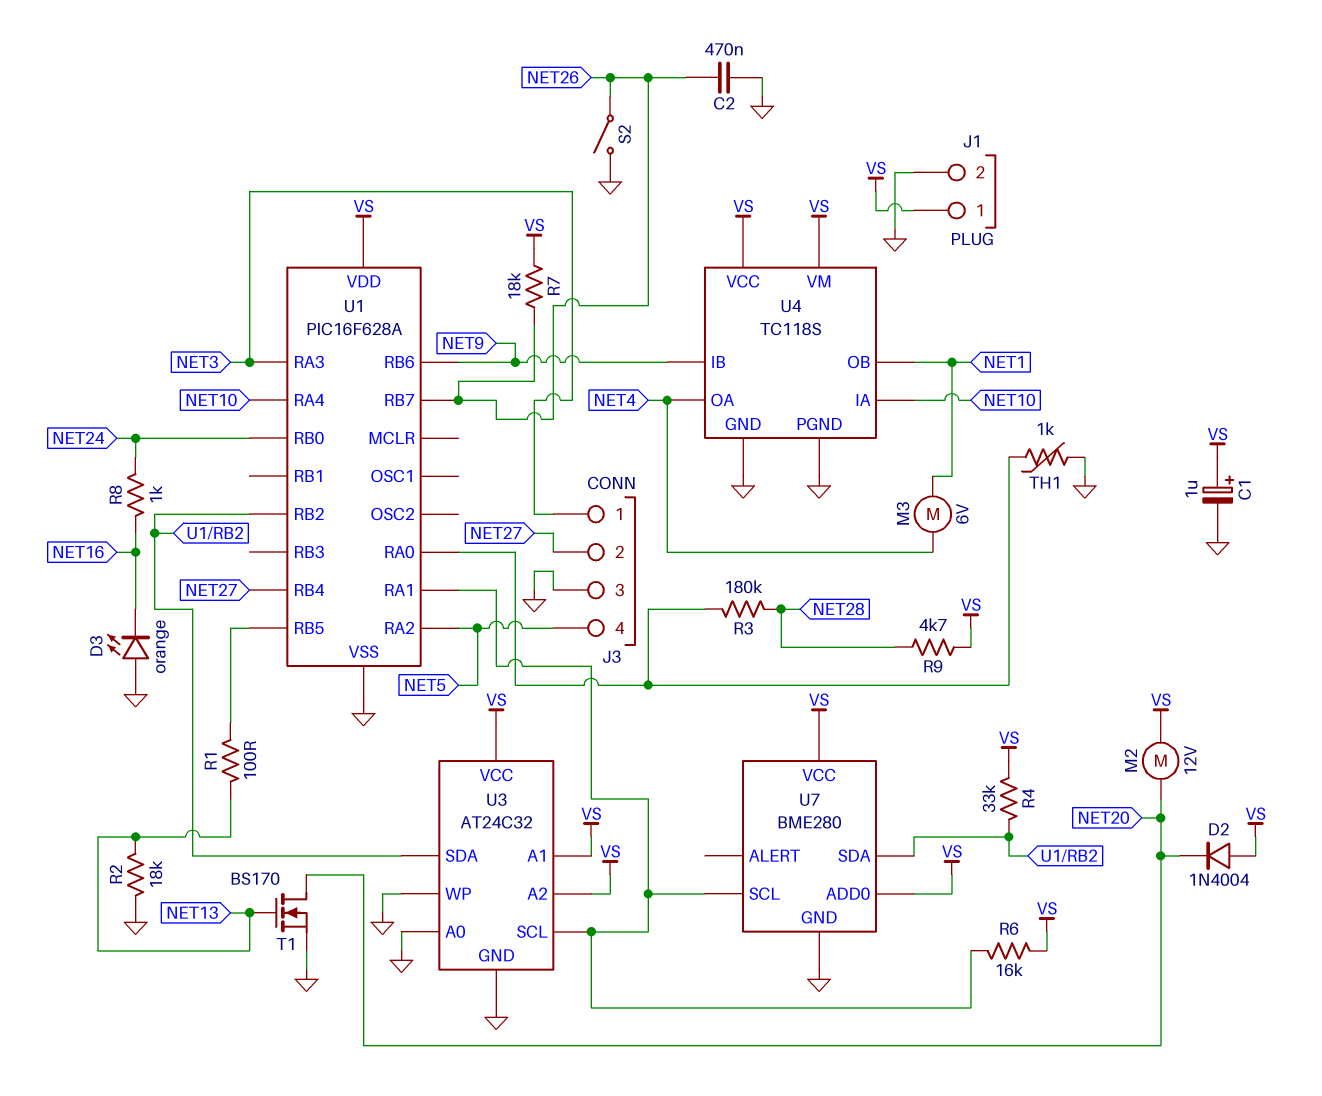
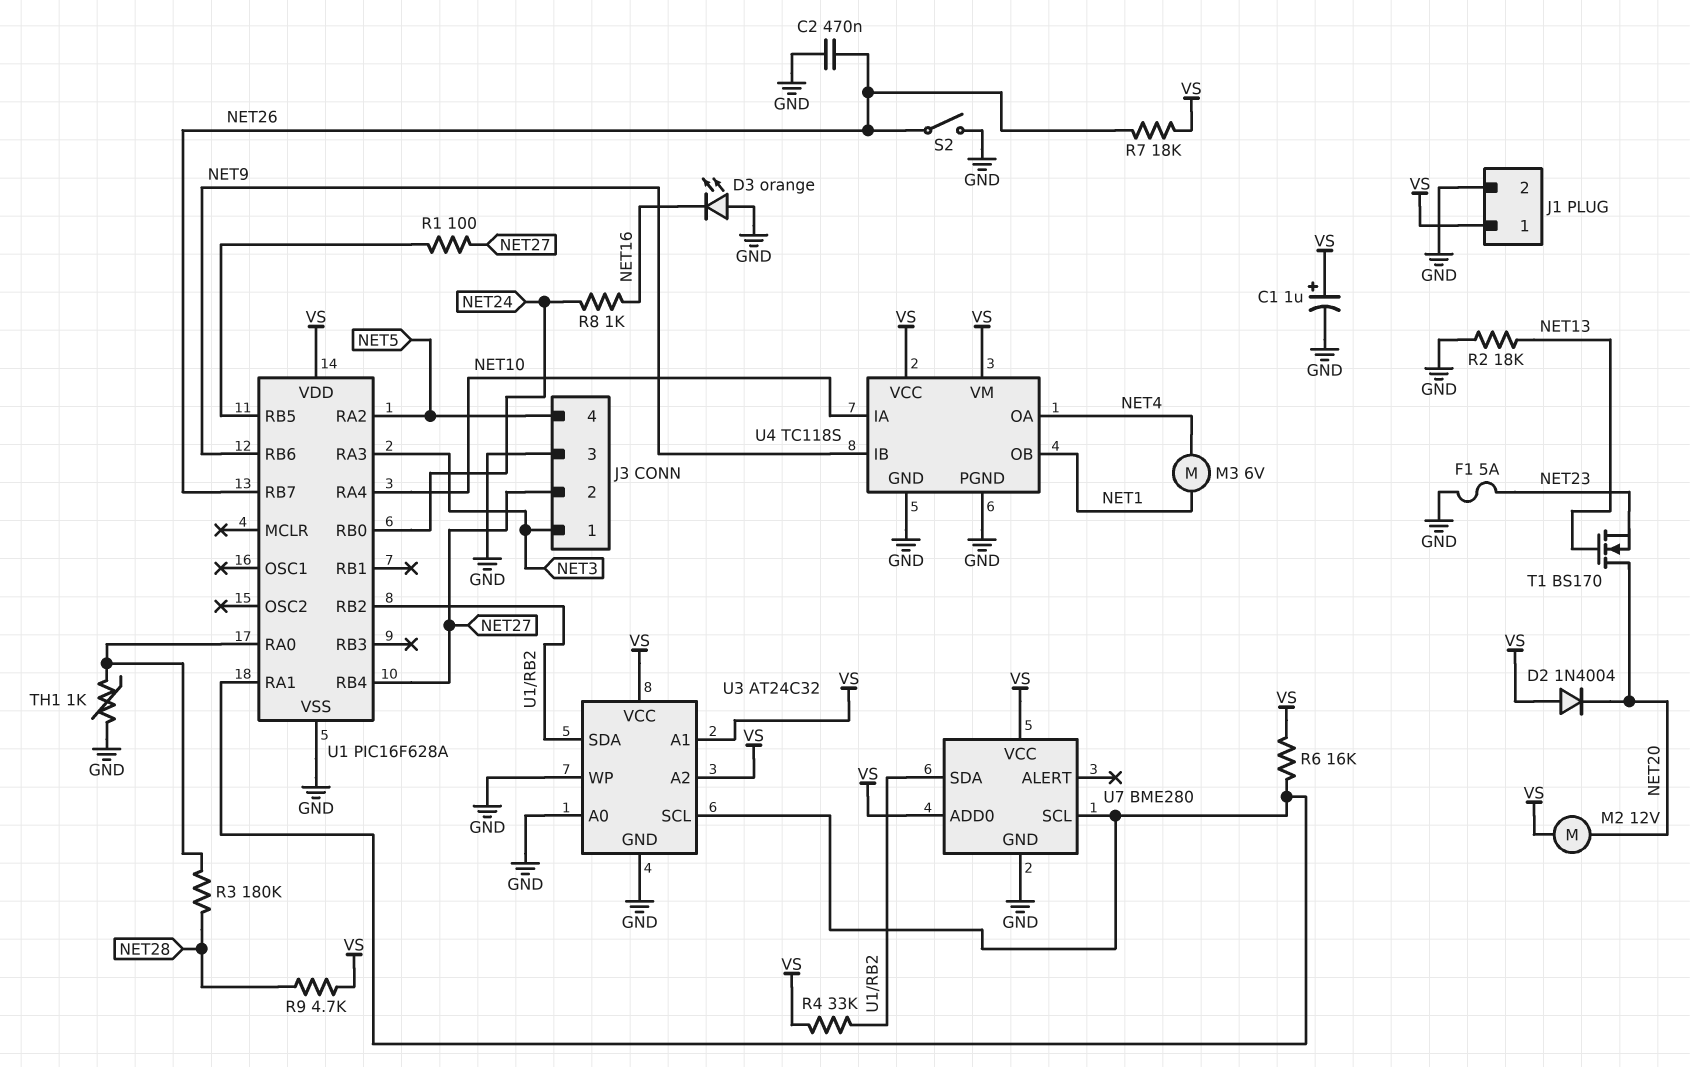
F1: none -> 5A (GND, NET23)
R1: 100 (NET13, U1/RB5) -> 100 (NET27, U1/RB5)
T1: NMOS BS170 (G NET13, D NET20, S GND) -> NMOS BS170 (G NET13, D NET20, S NET23)

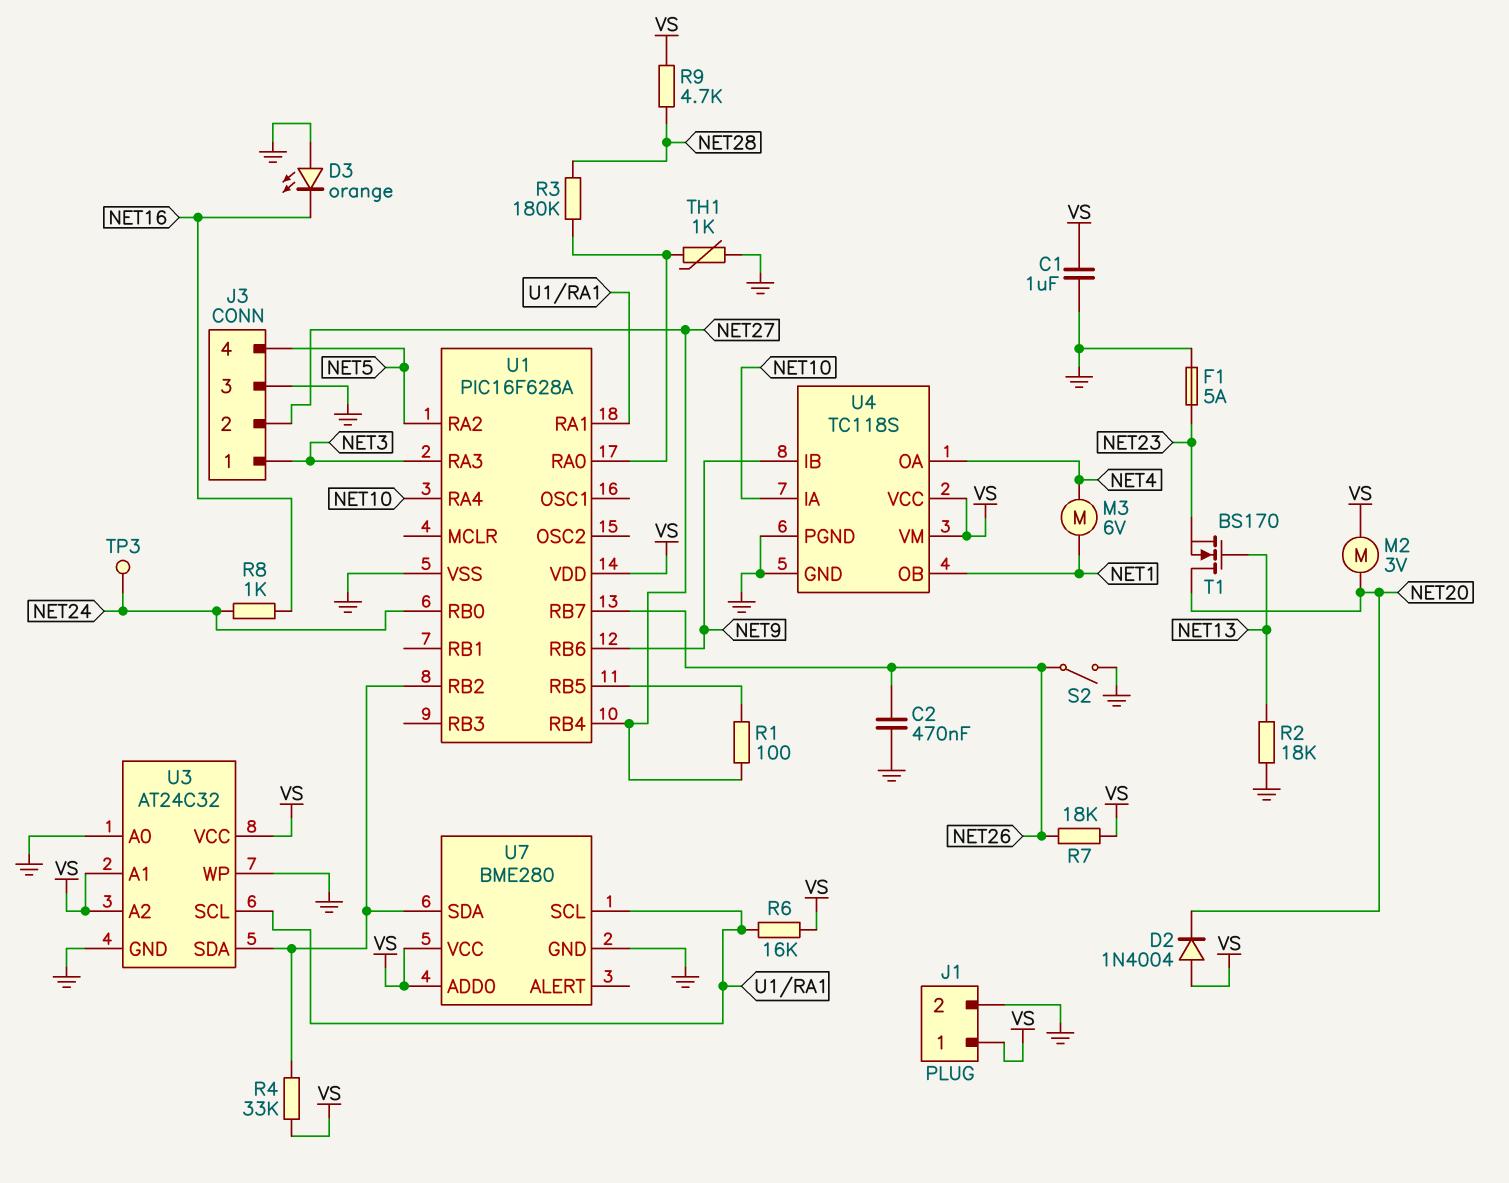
C1: 1uF (plus VS, minus GND) -> 1uF (GND, VS)
M2: motor 12V (NET20, VS) -> motor 3V (NET20, VS)
TP3: none -> test point (NET24)

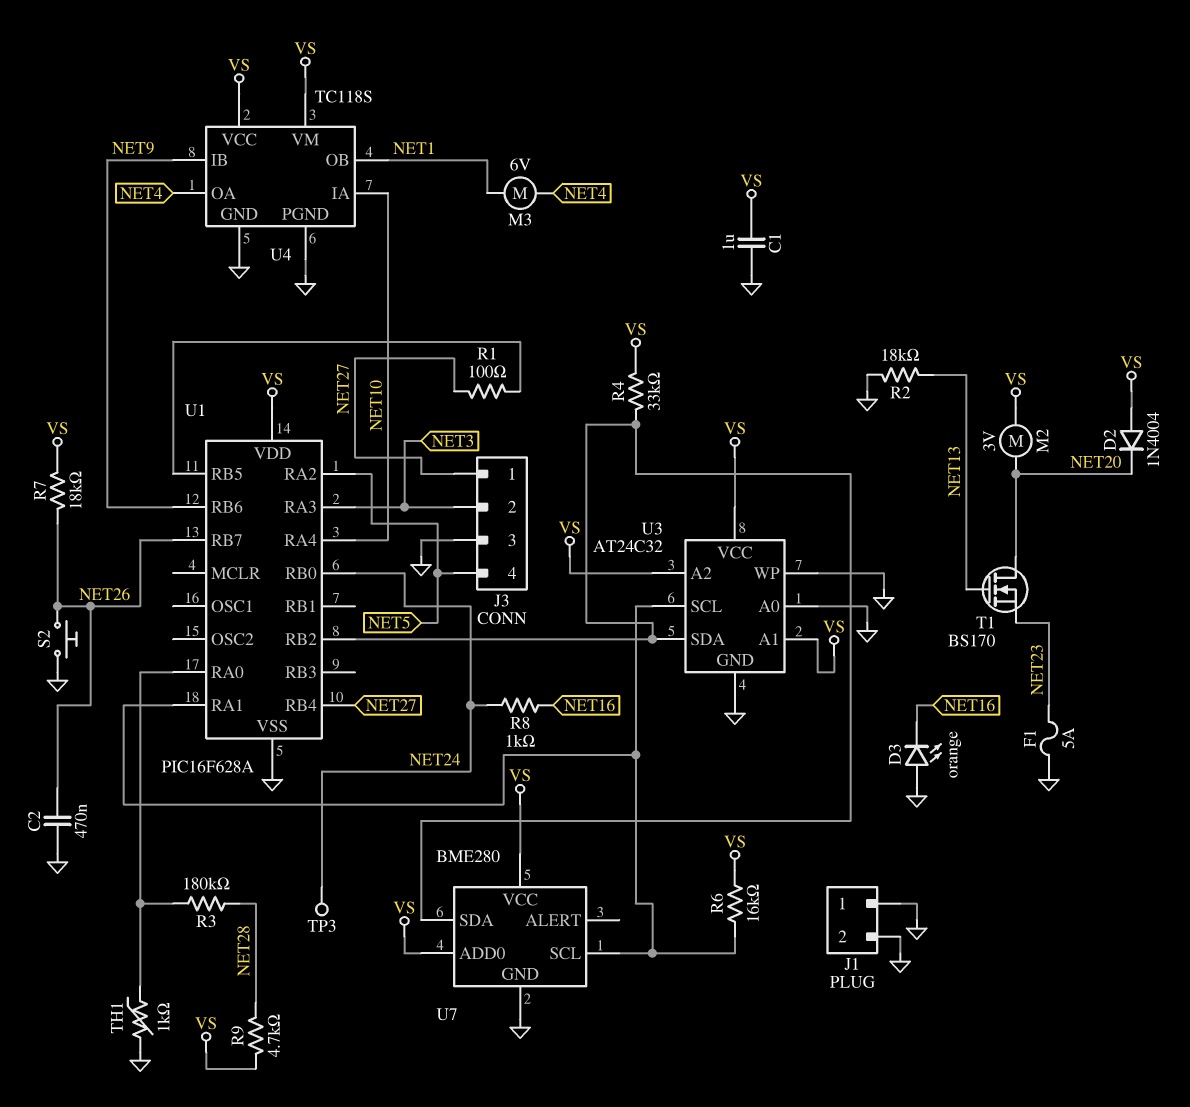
J1 pin 1: VS -> GND
J3 pin 1: NET3 -> NET27
J3 pin 2: NET27 -> NET3
S2: switch (GND, NET26) -> button (GND, NET26)

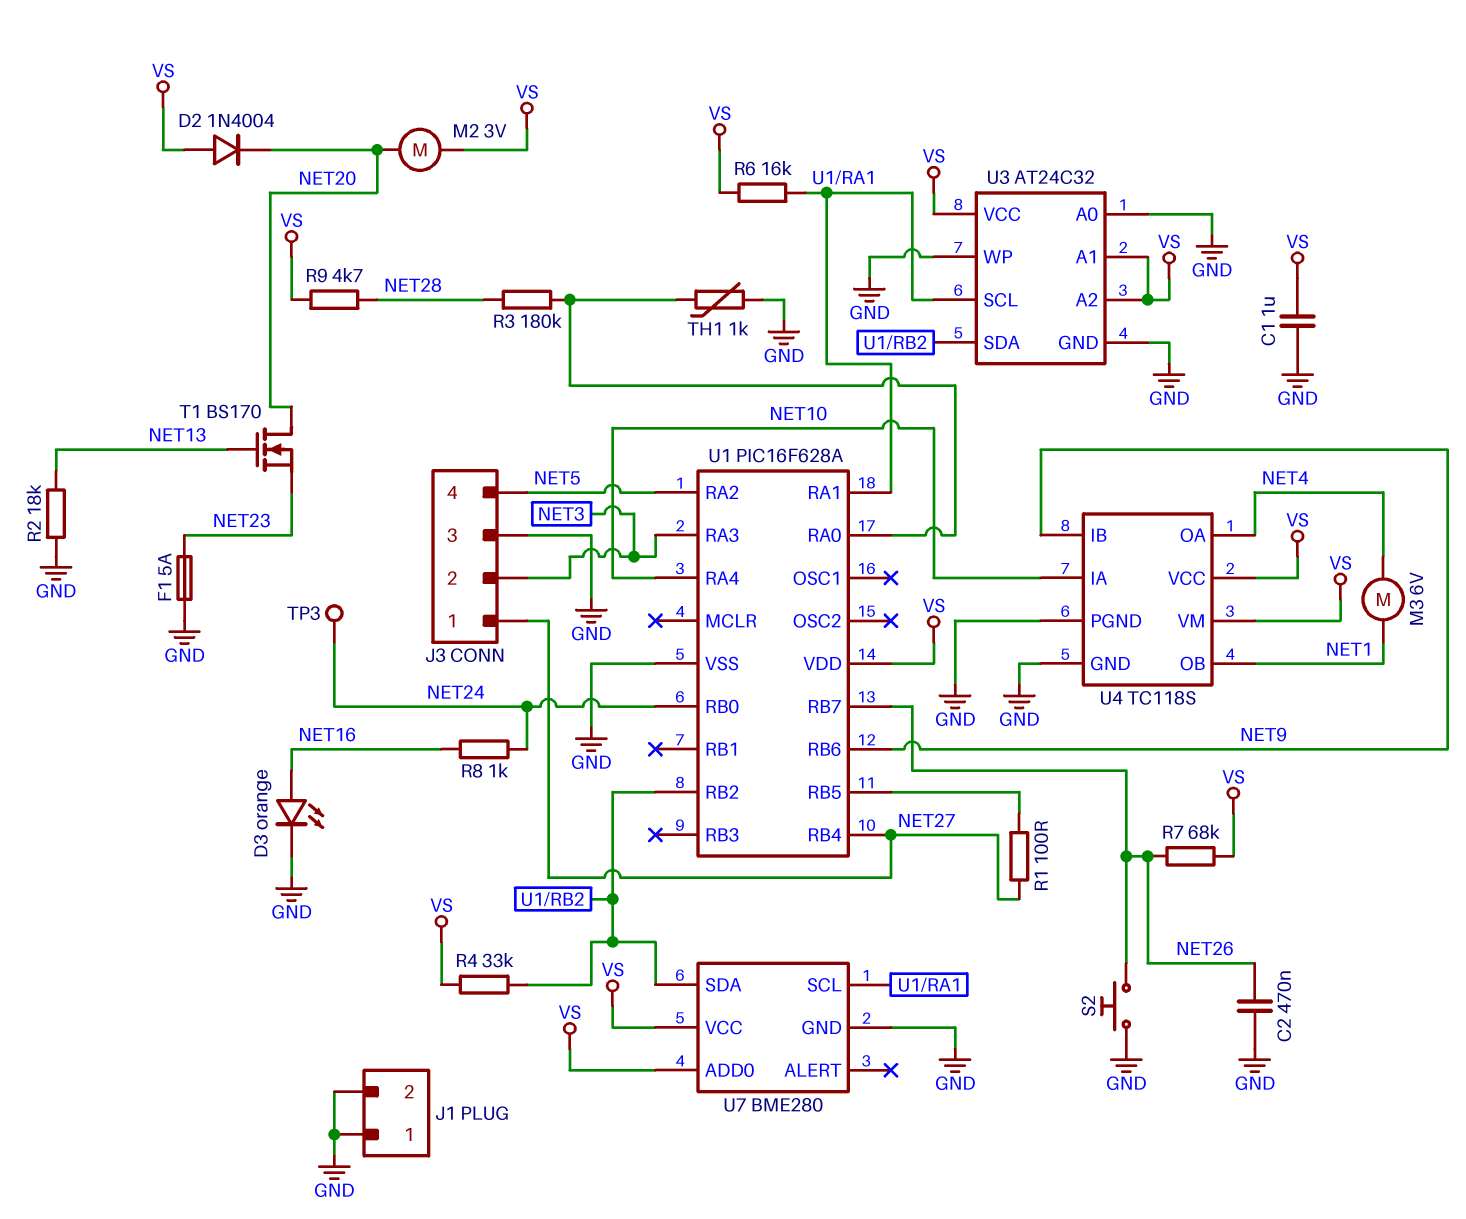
D3: LED orange (A GND, K NET16) -> LED orange (A NET16, K GND)
R7: 18k (NET26, VS) -> 68k (NET26, VS)

